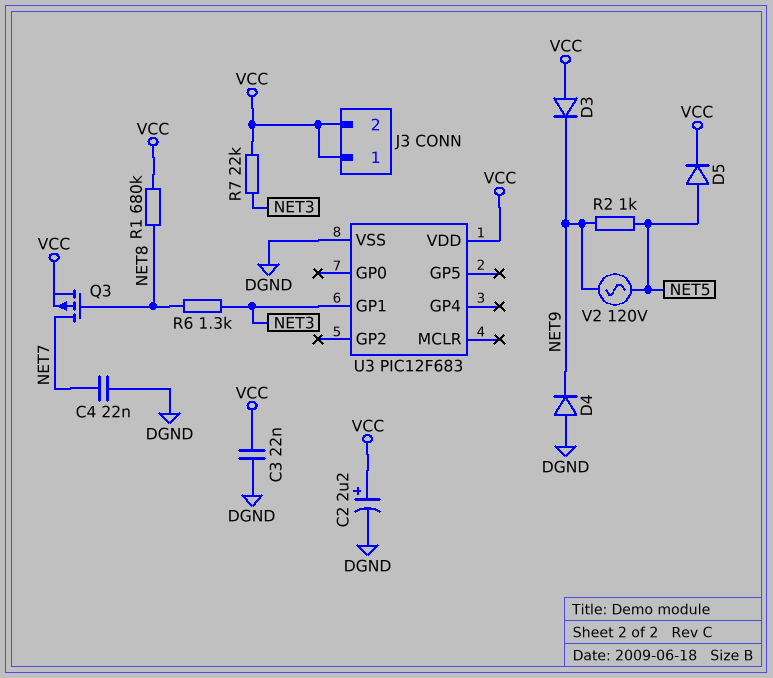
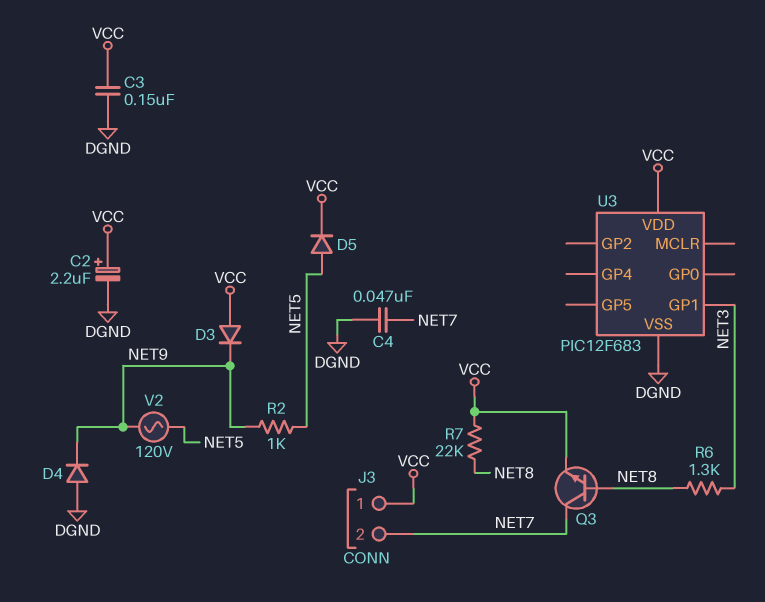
C3: 22nF (DGND, VCC) -> 150nF (DGND, VCC)
C4: 22nF (DGND, NET7) -> 47nF (DGND, NET7)
J3 pin 2: VCC -> NET7
Q3: PMOS (G NET8, D NET7, S VCC) -> NPN (B NET8, C NET7, E VCC)
R1: 680k (NET8, VCC) -> none
R7: 22k (NET3, VCC) -> 22k (NET8, VCC)

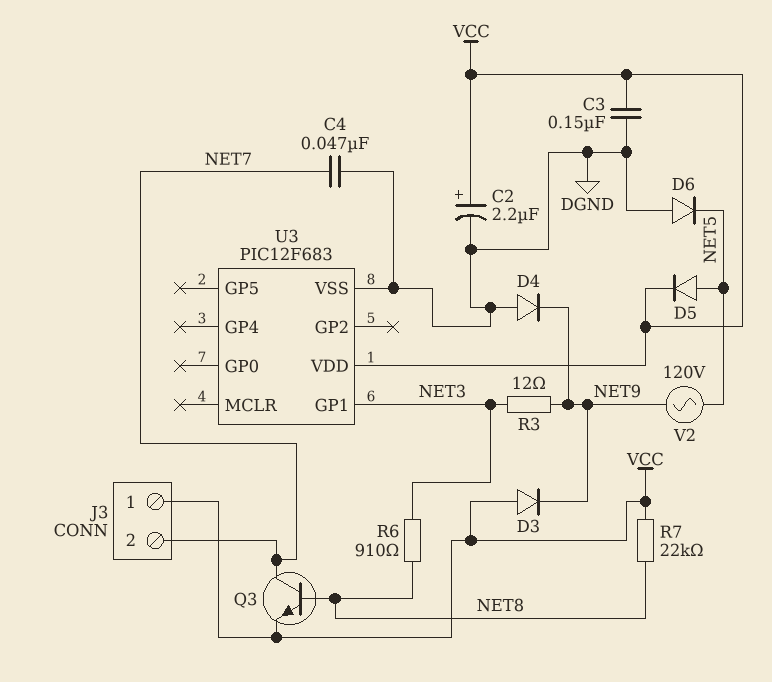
D6: none -> diode (A DGND, K NET5)
R2: 1k (NET5, NET9) -> none
R3: none -> 12 (NET3, NET9)
R6: 1.3k (NET3, NET8) -> 910 (NET3, NET8)

